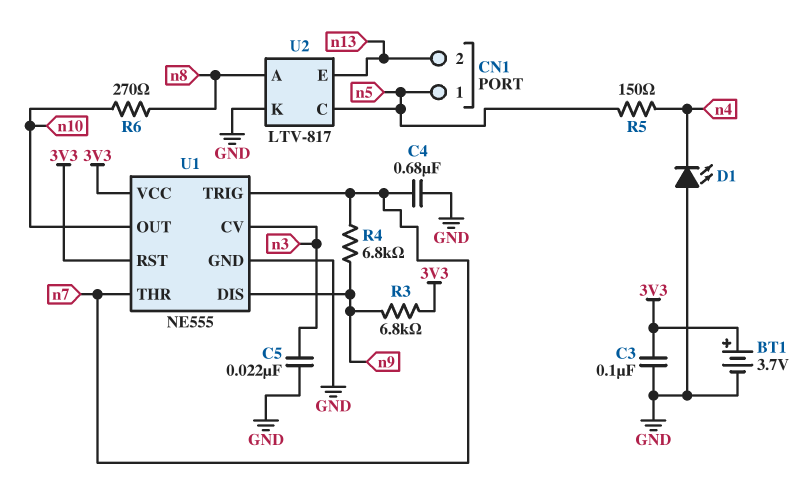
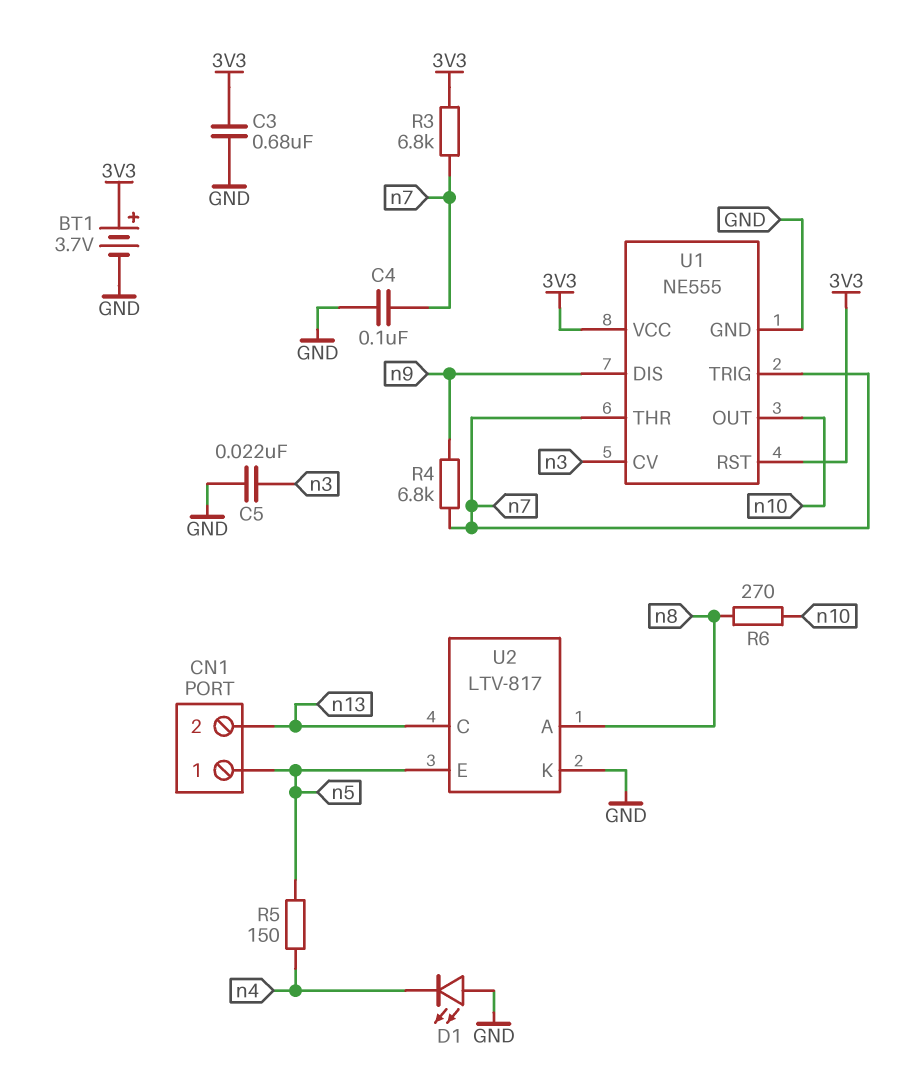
C3: 100nF (3V3, GND) -> 680nF (3V3, GND)
C4: 680nF (GND, n7) -> 100nF (GND, n7)
R3: 6.8k (3V3, n9) -> 6.8k (3V3, n7)
U2 pin C: n5 -> n13
U2 pin E: n13 -> n5

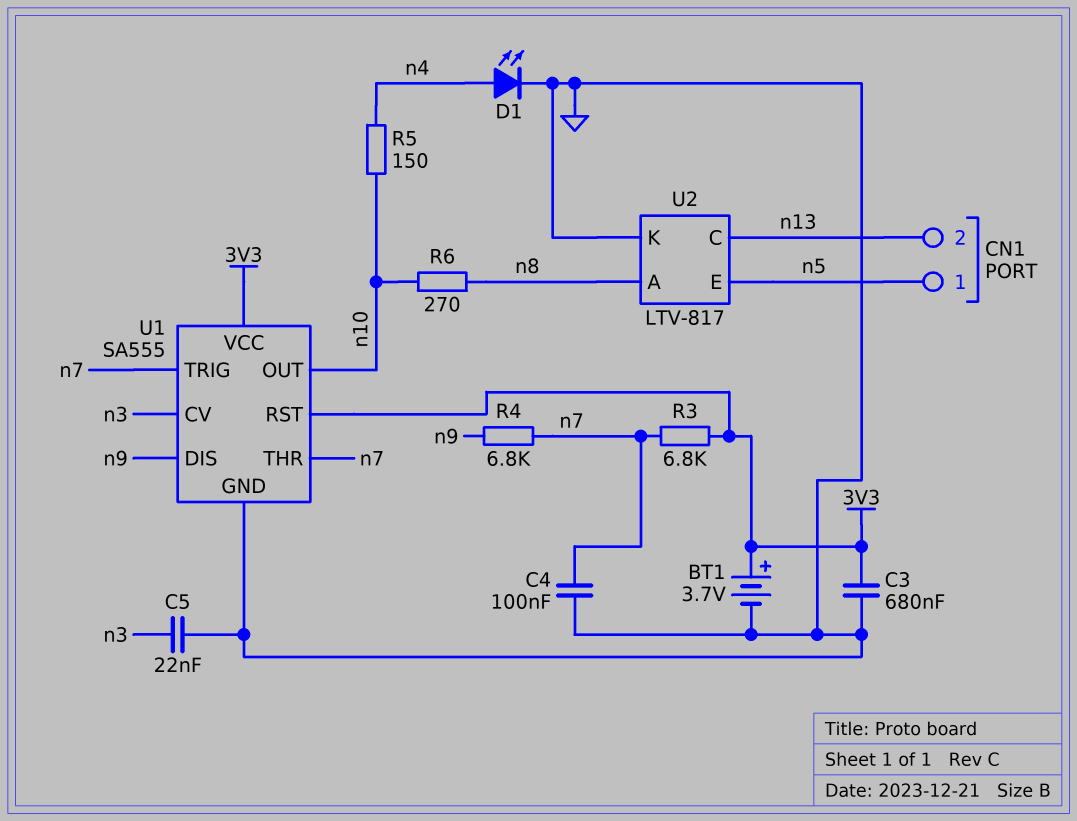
D1: LED (A GND, K n4) -> LED (A n4, K GND)
R5: 150 (n4, n5) -> 150 (n4, n10)
U1: NE555 -> SA555

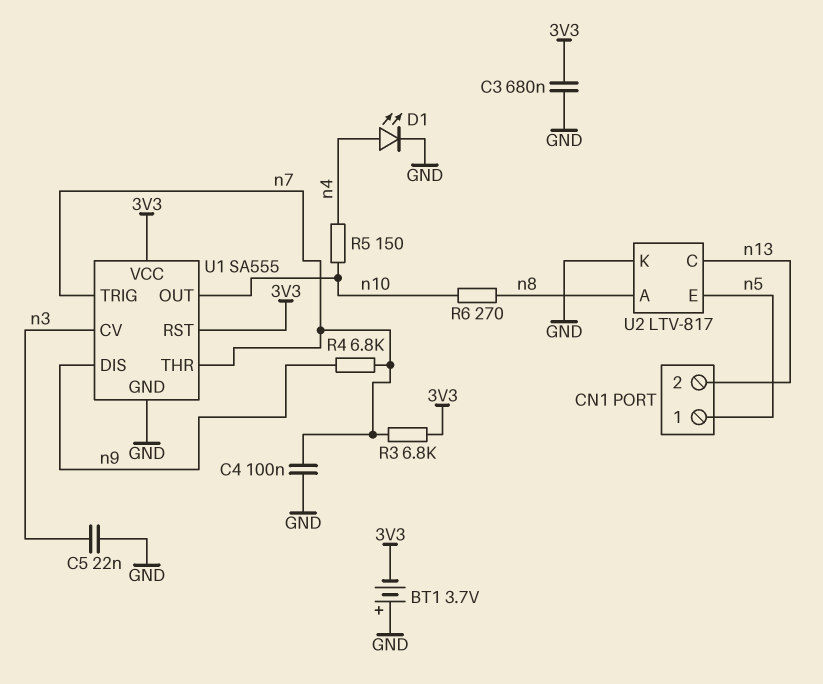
BT1: 3.7V (plus 3V3, minus GND) -> 3.7V (plus GND, minus 3V3)

